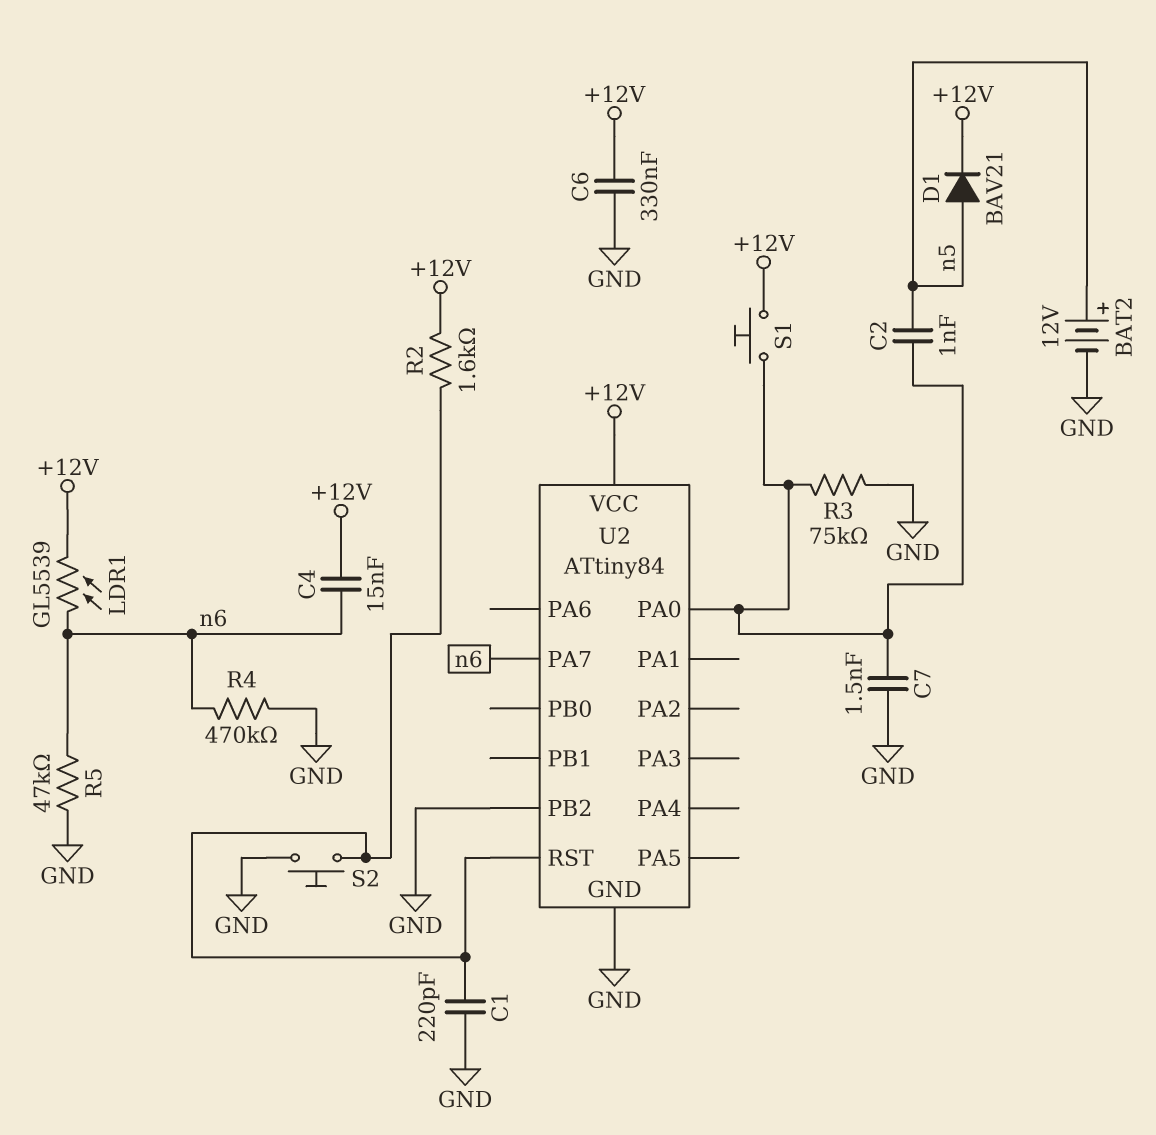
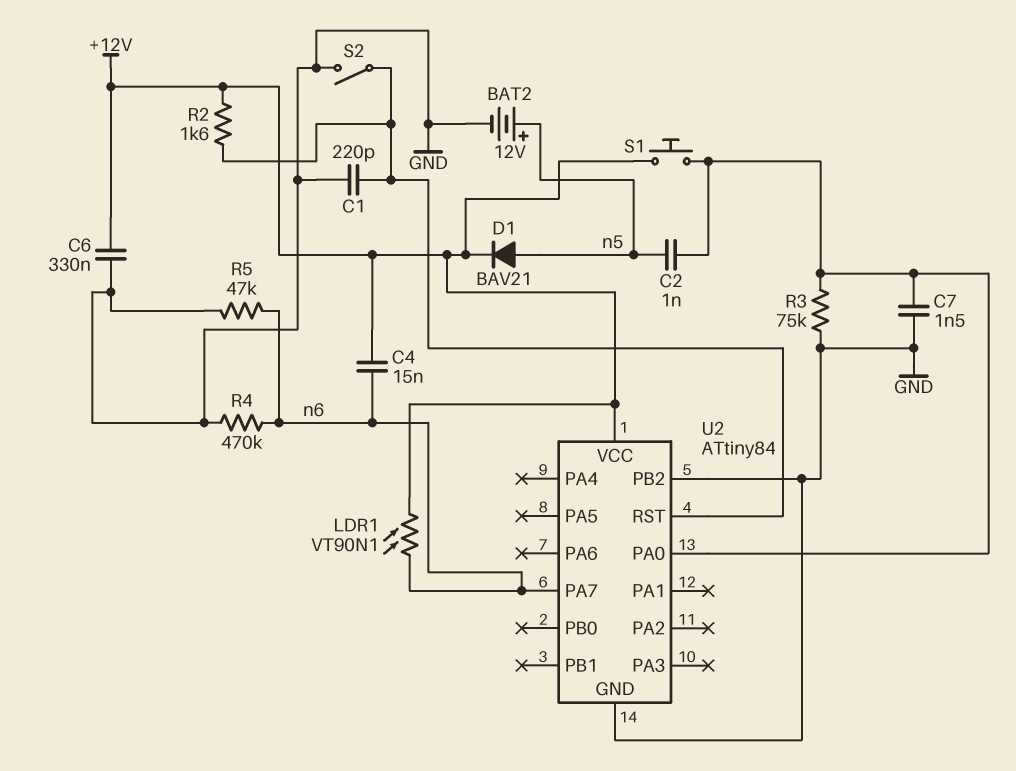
LDR1: GL5539 (+12V, n6) -> VT90N1 (+12V, n6)
S2: button (GND, U2/RST) -> switch (GND, U2/RST)

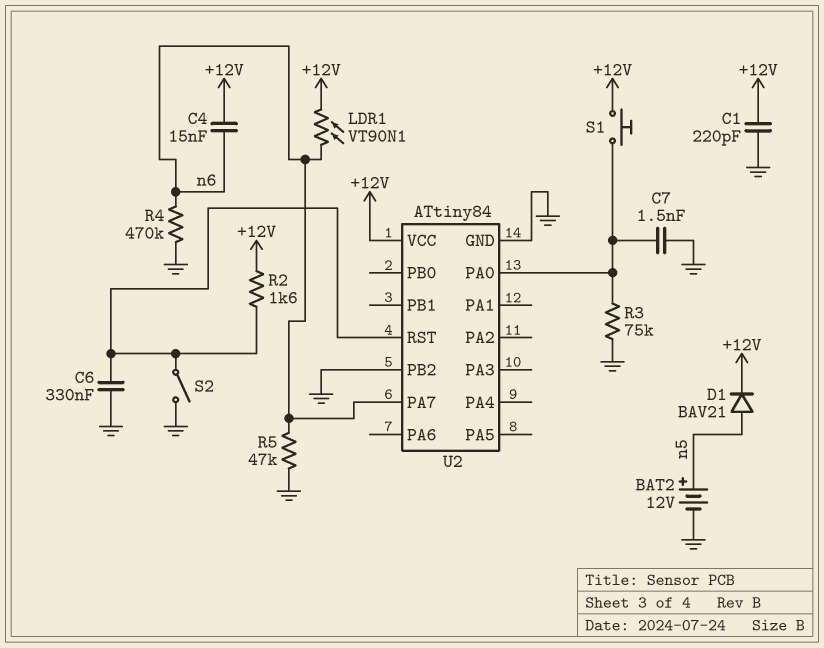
C1: 220pF (GND, U2/RST) -> 220pF (+12V, GND)
C2: 1nF (U2/PA0, n5) -> none
C6: 330nF (+12V, GND) -> 330nF (GND, U2/RST)

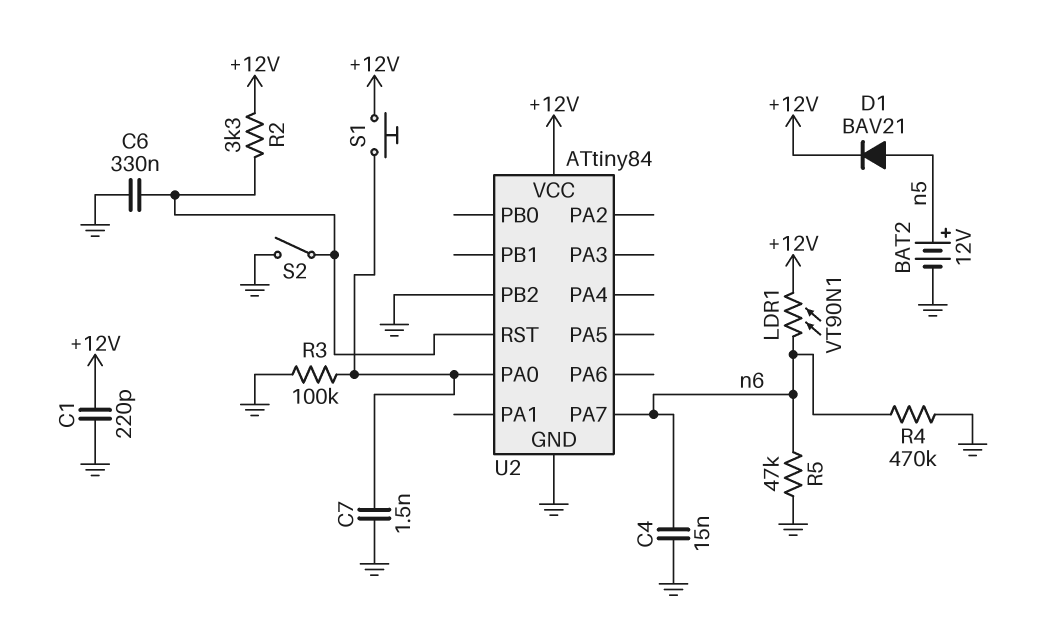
C4: 15nF (+12V, n6) -> 15nF (GND, n6)
R2: 1.6k (+12V, U2/RST) -> 3.3k (+12V, U2/RST)
R3: 75k (GND, U2/PA0) -> 100k (GND, U2/PA0)

